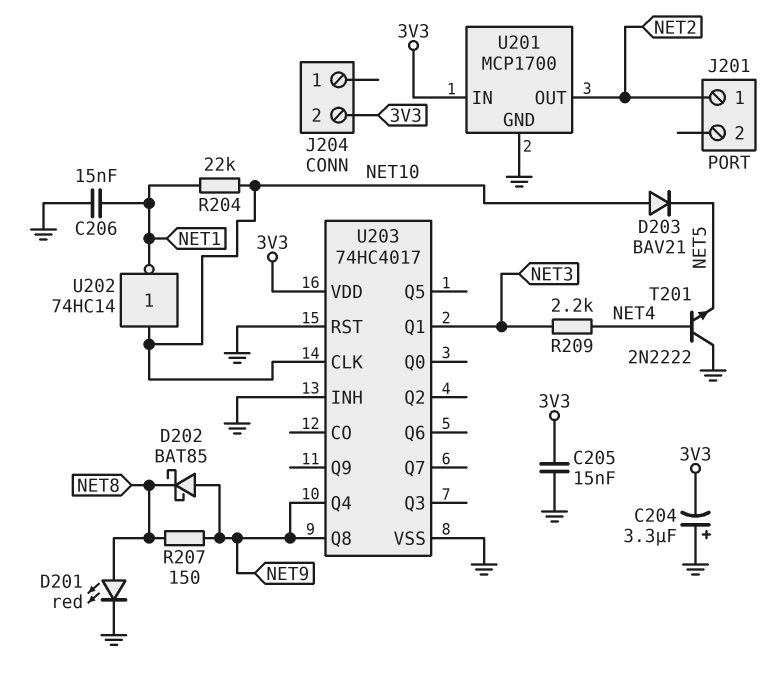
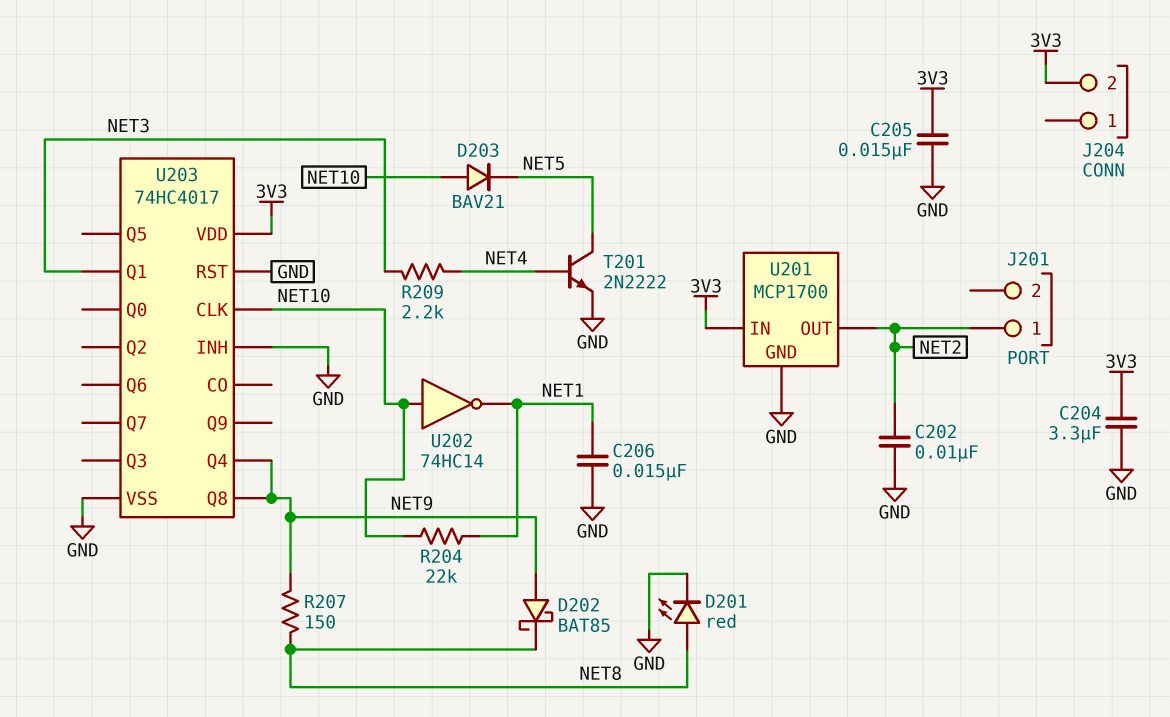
C202: none -> 10nF (GND, NET2)
C204: 3.3uF (plus GND, minus 3V3) -> 3.3uF (3V3, GND)
T201: NPN 2N2222 (B NET4, C GND, E NET5) -> NPN 2N2222 (B NET4, C NET5, E GND)

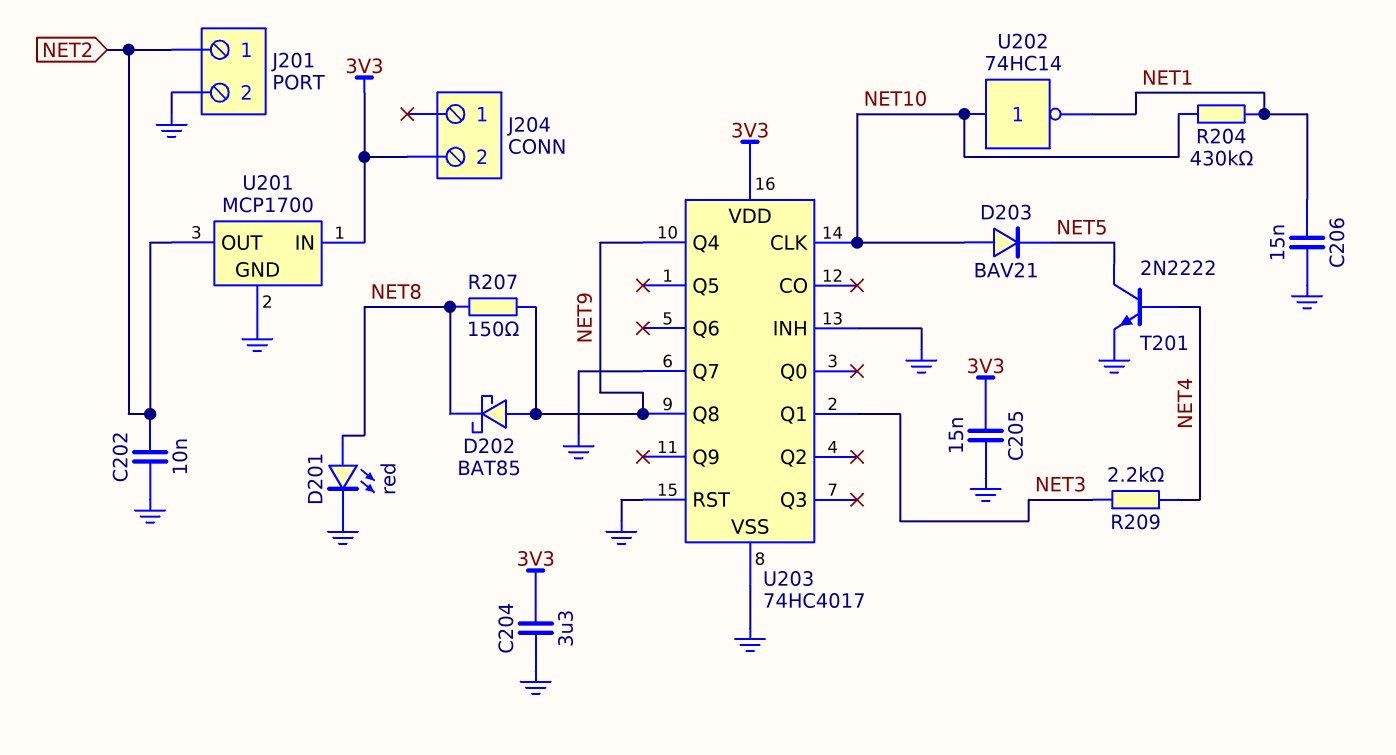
J201 pin 2: none -> GND
R204: 22k (NET1, NET10) -> 430k (NET1, NET10)
U203 pin Q7: none -> GND

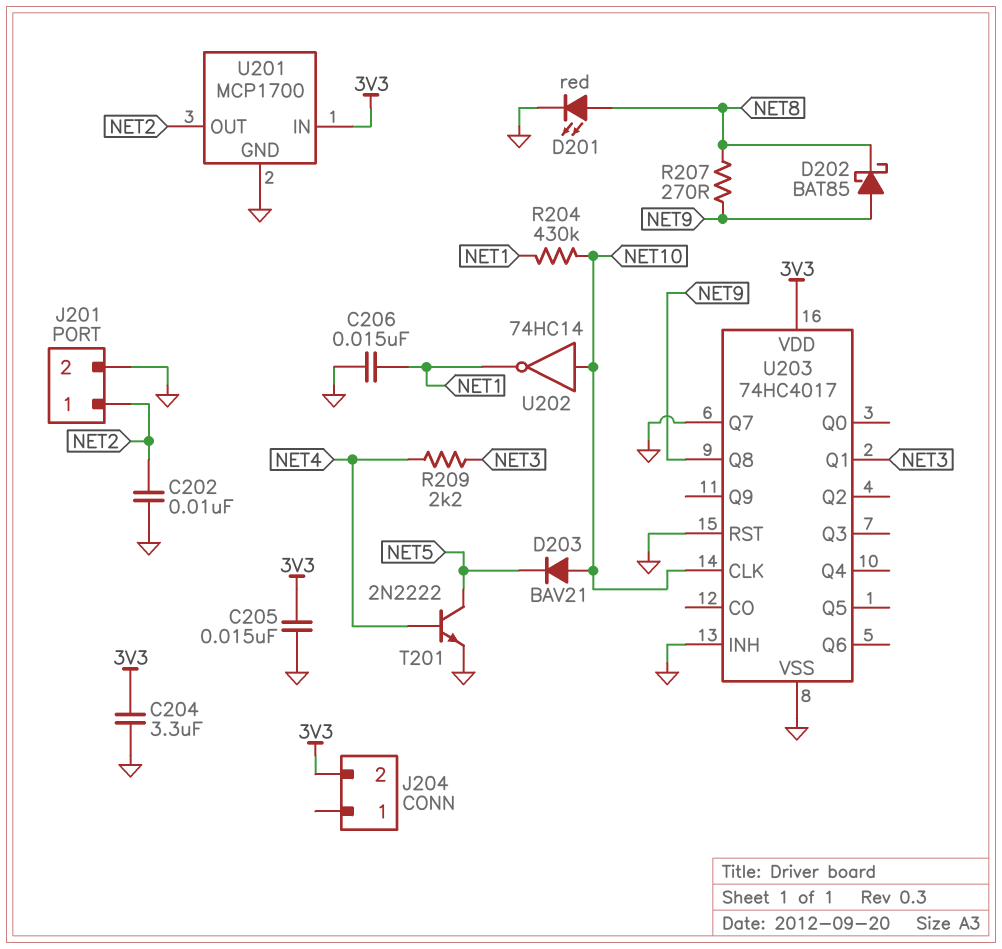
R207: 150 (NET8, NET9) -> 270 (NET8, NET9)
U203 pin Q4: NET9 -> none

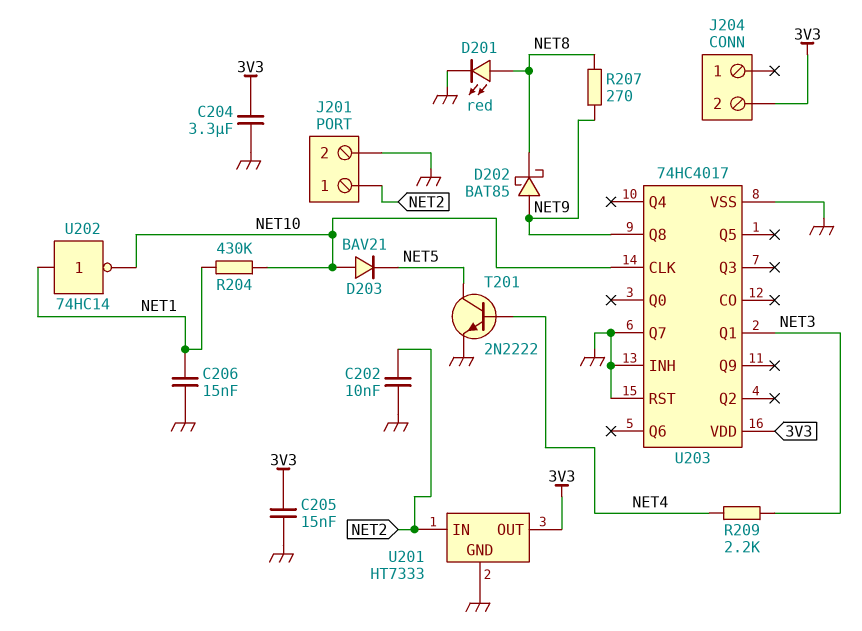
U201: MCP1700 -> HT7333
U201 pin IN: 3V3 -> NET2
U201 pin OUT: NET2 -> 3V3
U202: NOT 74HC14 (in NET10, out NET1) -> NOT 74HC14 (in NET1, out NET10)

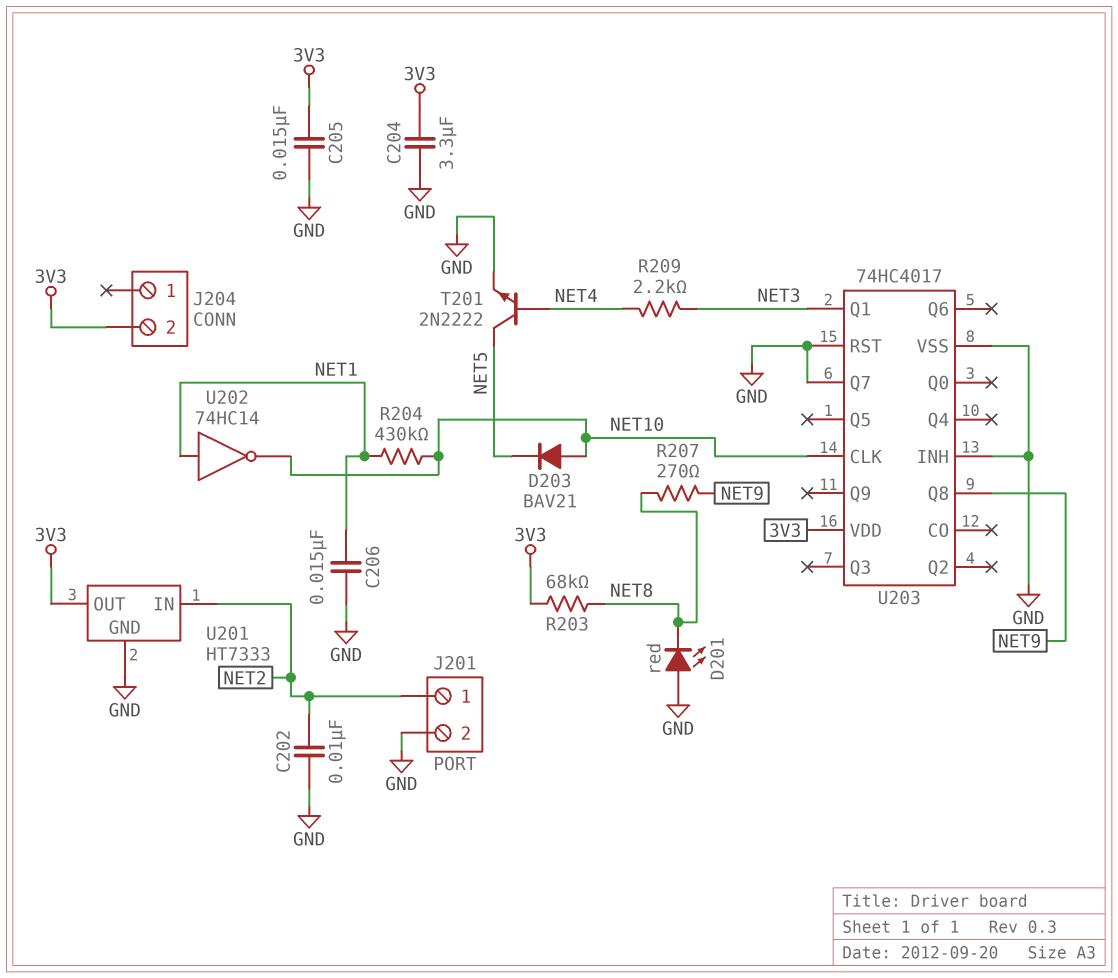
D201: LED red (A NET8, K GND) -> LED red (A GND, K NET8)
D202: schottky BAT85 (A NET9, K NET8) -> none
R203: none -> 68k (3V3, NET8)

